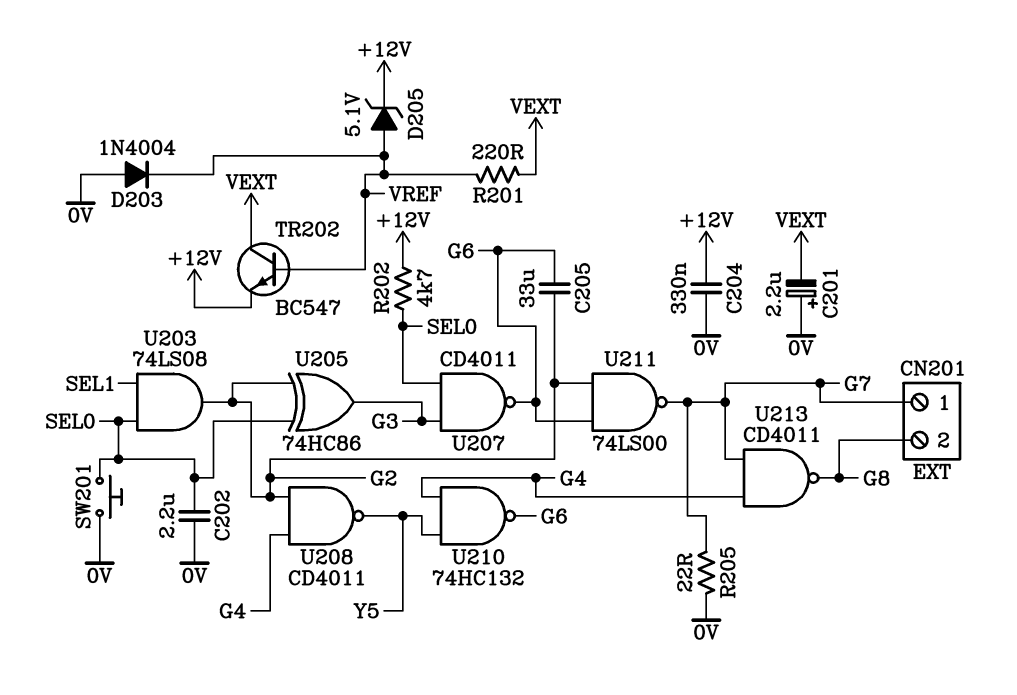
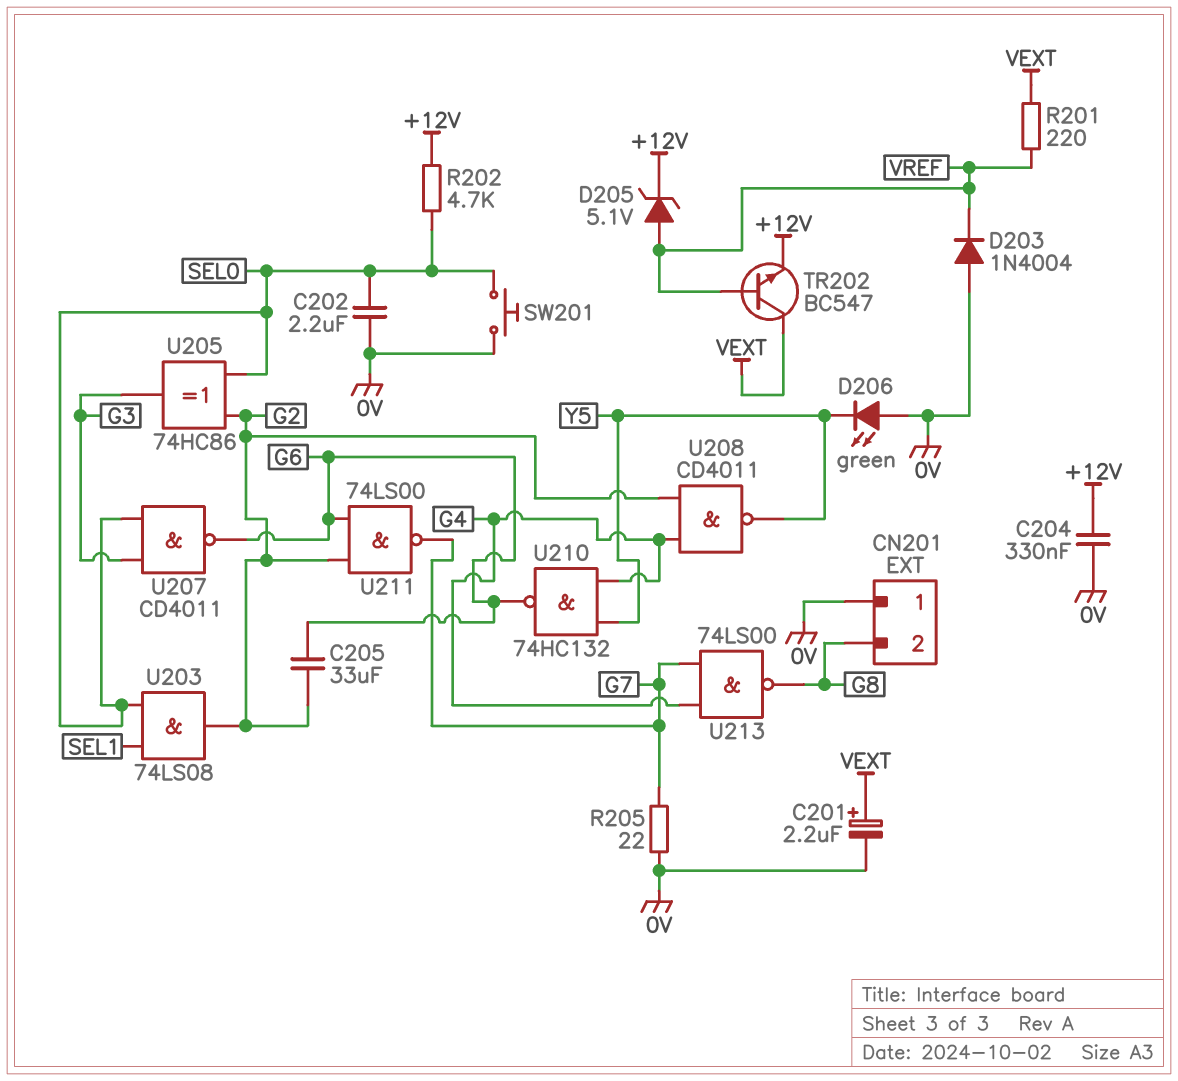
C201: 2.2uF (plus 0V, minus VEXT) -> 2.2uF (plus VEXT, minus 0V)
CN201 pin 1: G7 -> 0V
D206: none -> LED green (A 0V, K Y5)
U213: NAND CD4011 (in G4, in G7, out G8) -> NAND 74LS00 (in G4, in G7, out G8)

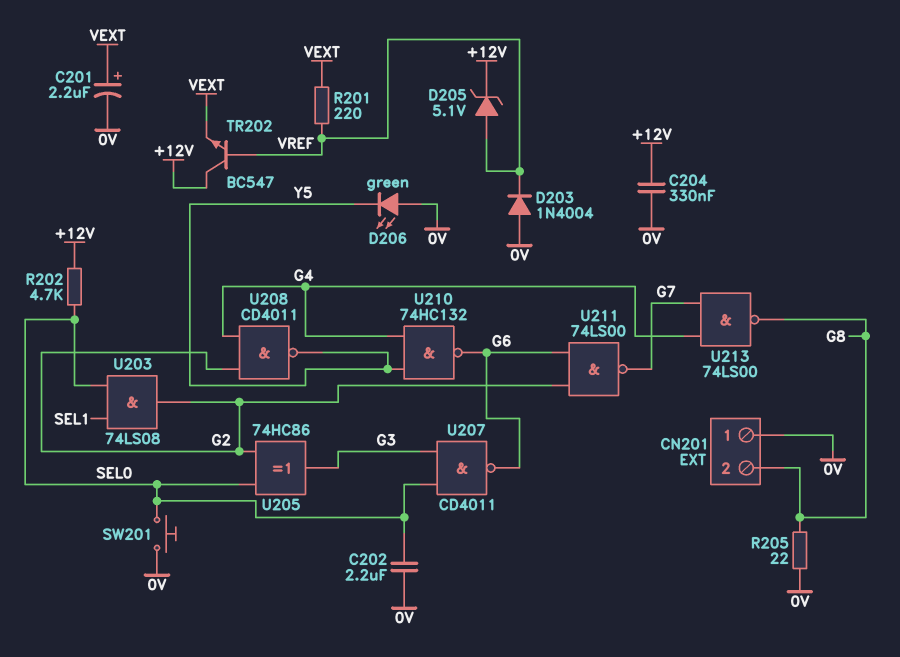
C205: 33uF (G2, G6) -> none
R205: 22 (0V, G7) -> 22 (0V, G8)
TR202: NPN BC547 (B VREF, C VEXT, E +12V) -> NPN BC547 (B VREF, C +12V, E VEXT)

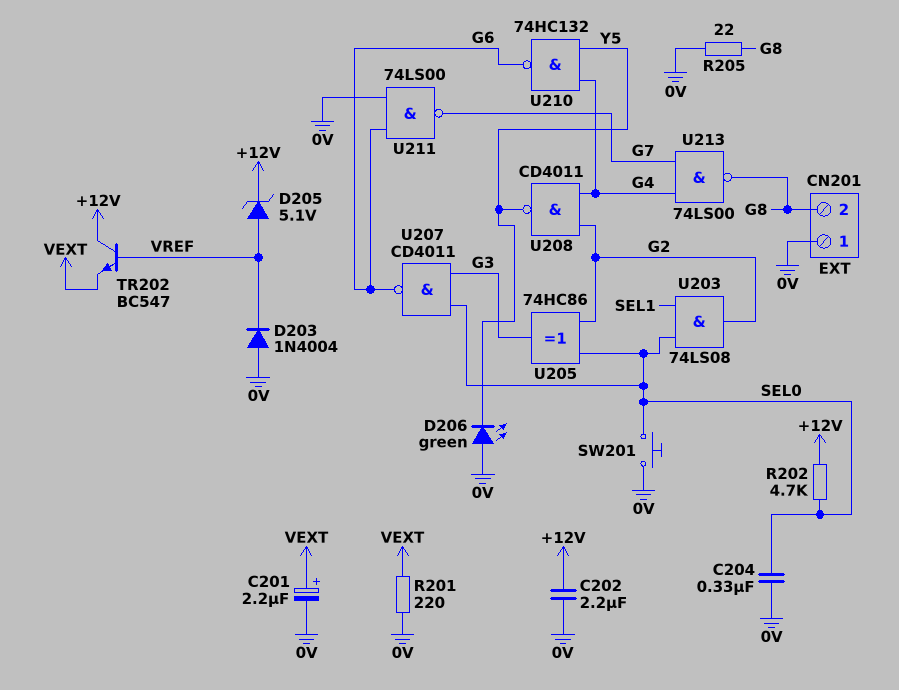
C202: 2.2uF (0V, SEL0) -> 2.2uF (+12V, 0V)
C204: 330nF (+12V, 0V) -> 330nF (0V, SEL0)
R201: 220 (VEXT, VREF) -> 220 (0V, VEXT)
U211: NAND 74LS00 (in G2, in G6, out G7) -> NAND 74LS00 (in 0V, in G6, out G7)

